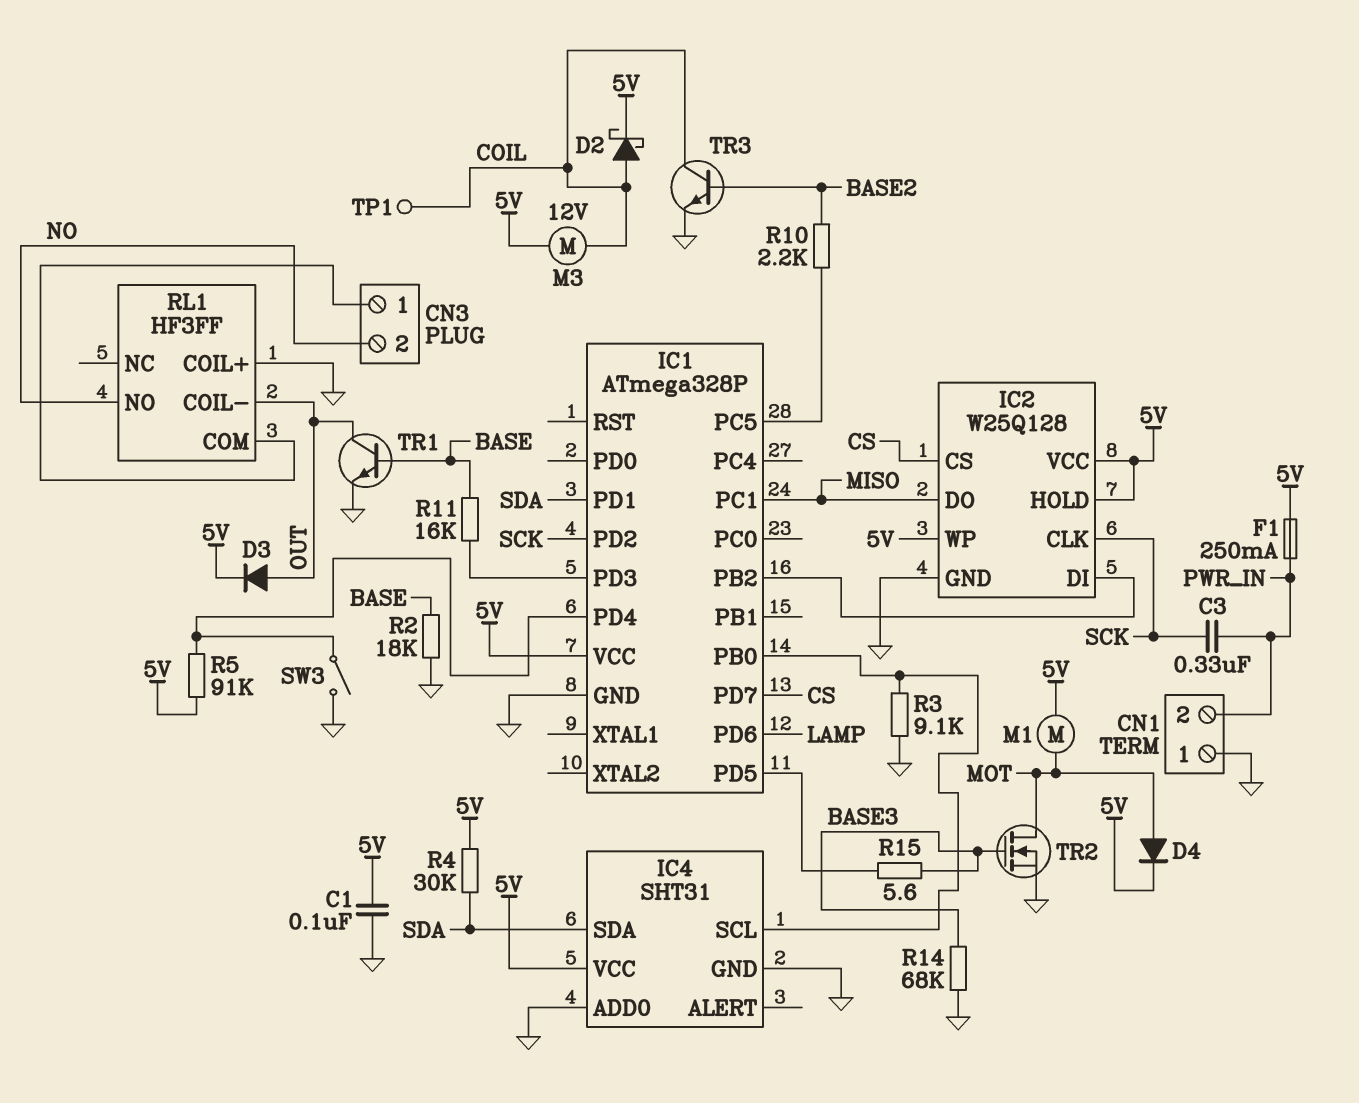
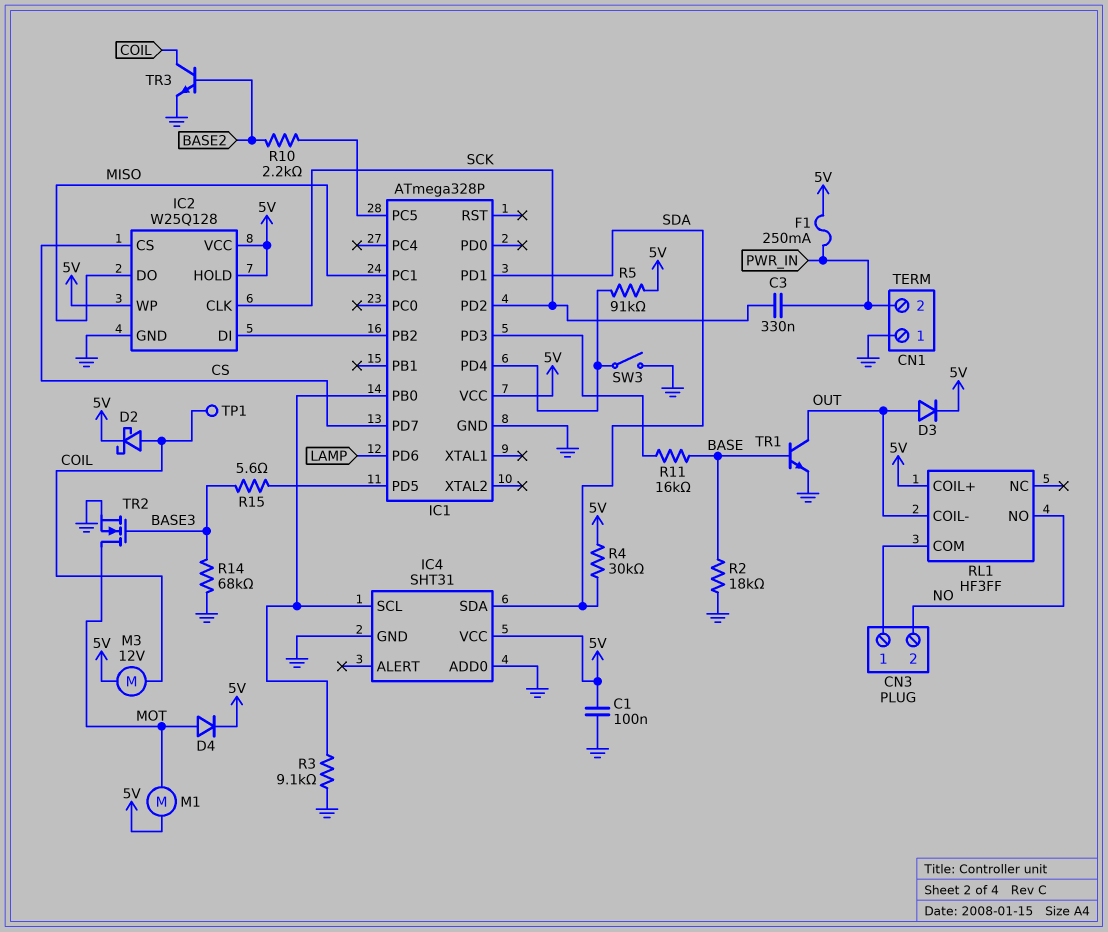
RL1 pin COIL+: GND -> 5V

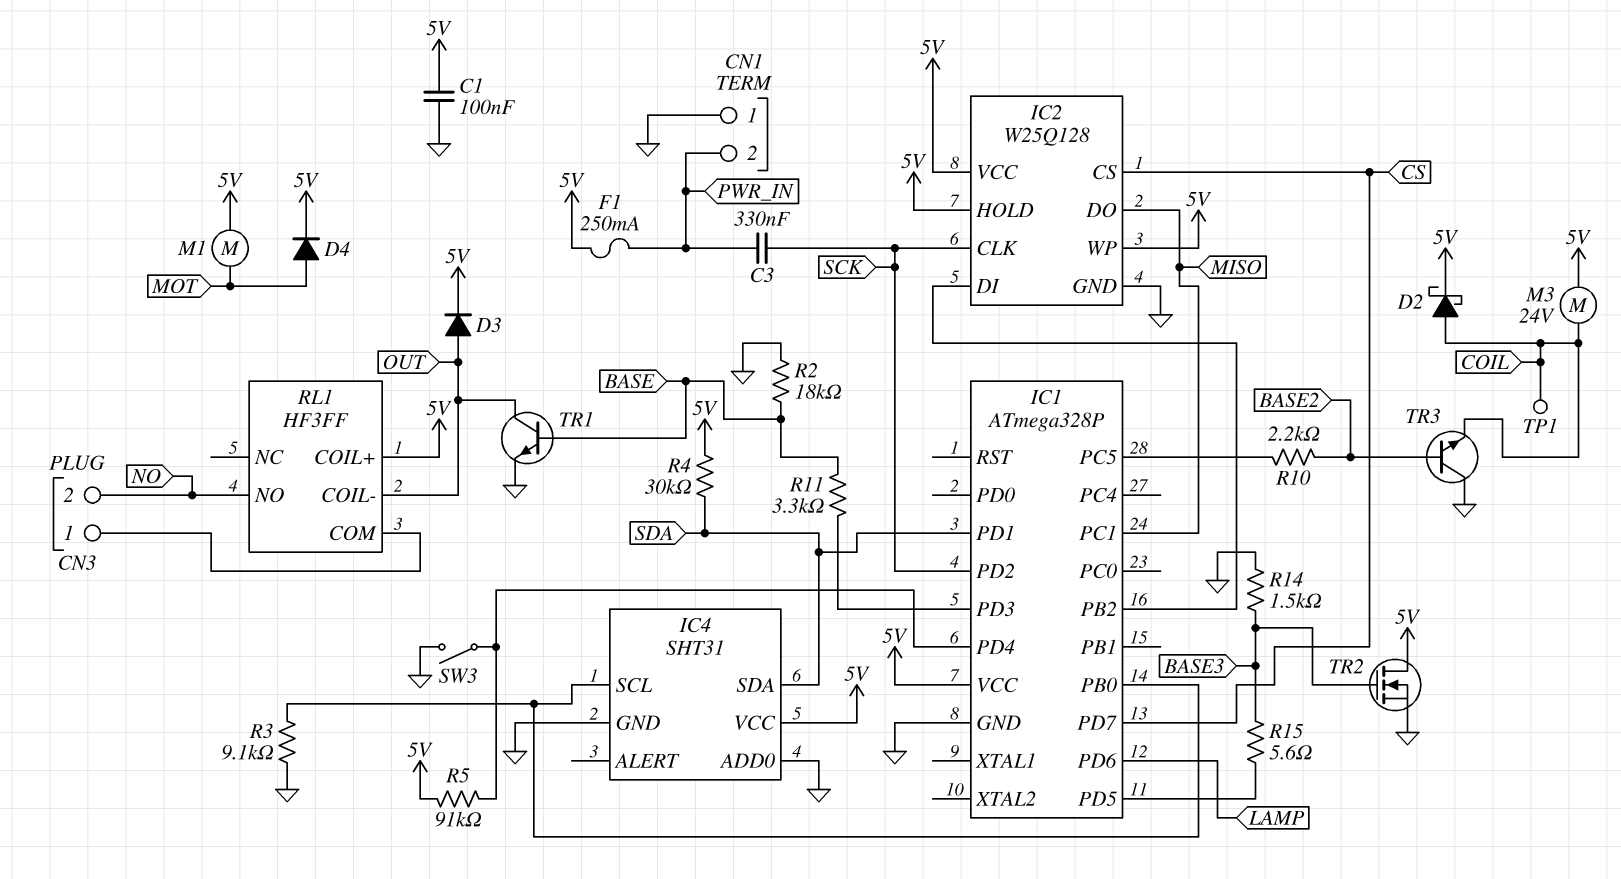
M3: motor 12V (5V, COIL) -> motor 24V (5V, COIL)
R11: 16k (BASE, IC1/PD3) -> 3.3k (BASE, IC1/PD3)
R14: 68k (BASE3, GND) -> 1.5k (BASE3, GND)
TR2: NMOS (G BASE3, D MOT, S GND) -> NMOS (G BASE3, D 5V, S GND)
TR3: NPN (B BASE2, C COIL, E GND) -> NPN (B BASE2, C GND, E COIL)

